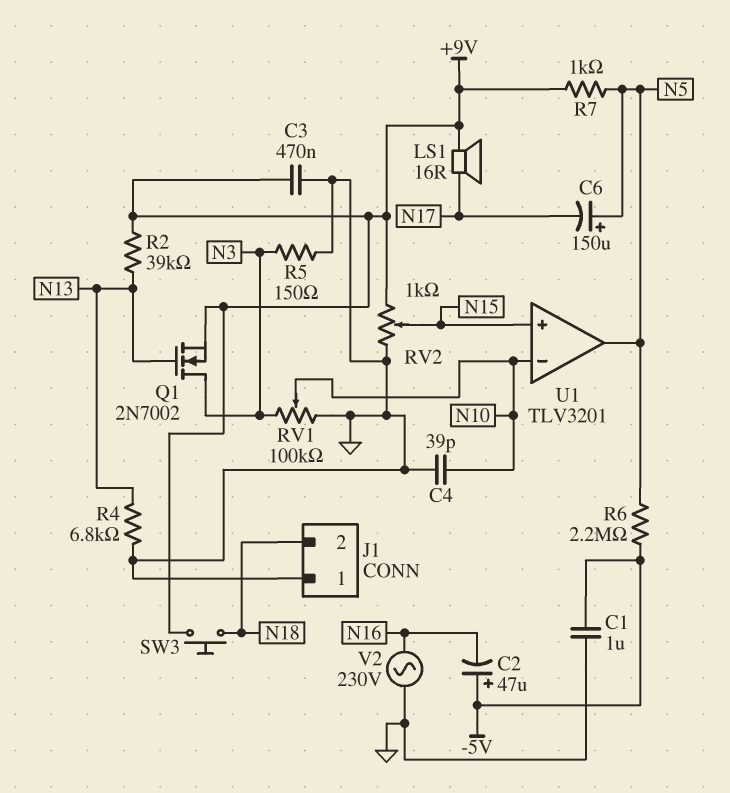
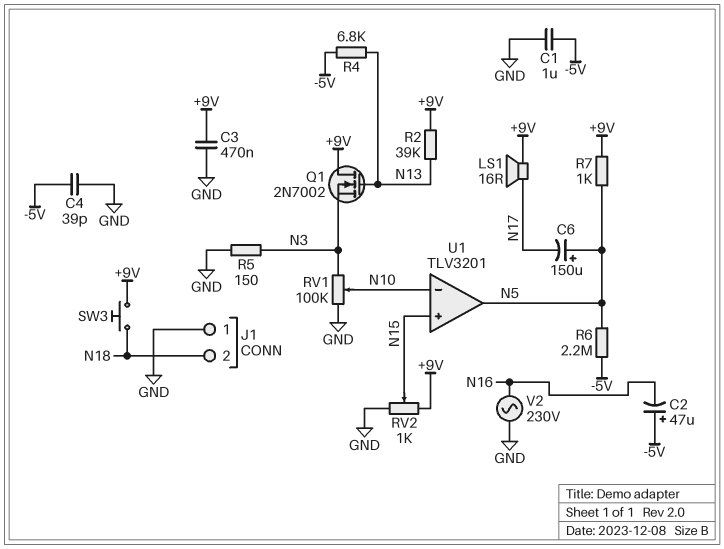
C4: 39pF (GND, N10) -> 39pF (-5V, GND)
Q1: NMOS 2N7002 (G N13, D N3, S +9V) -> NMOS 2N7002 (G N13, D +9V, S N3)
R4: 6.8k (GND, N13) -> 6.8k (-5V, N13)

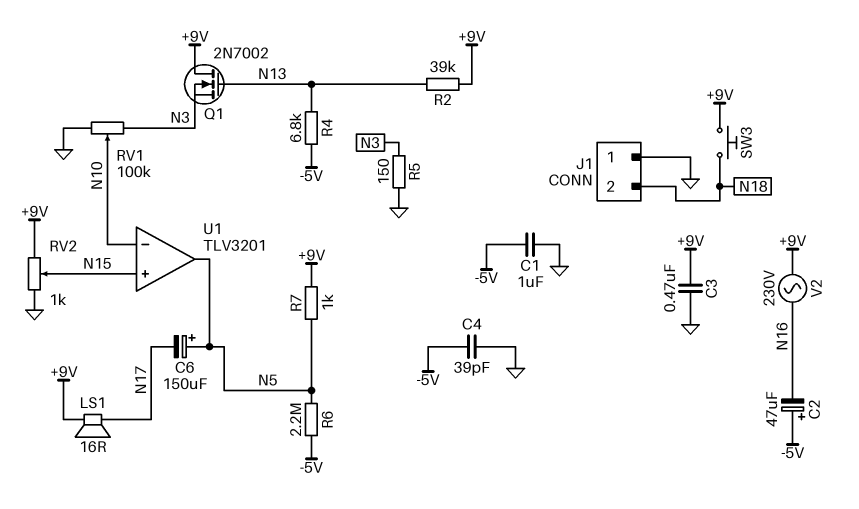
V2: AC 230V (GND, N16) -> AC 230V (+9V, N16)

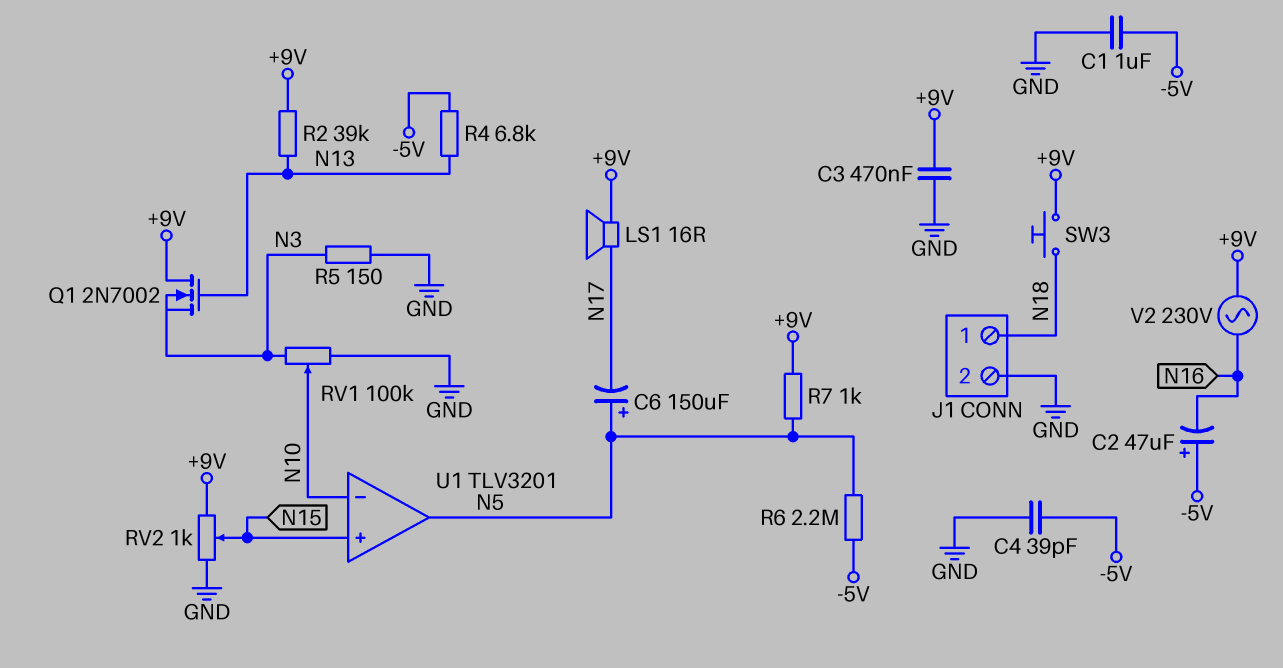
J1 pin 1: GND -> N18
J1 pin 2: N18 -> GND

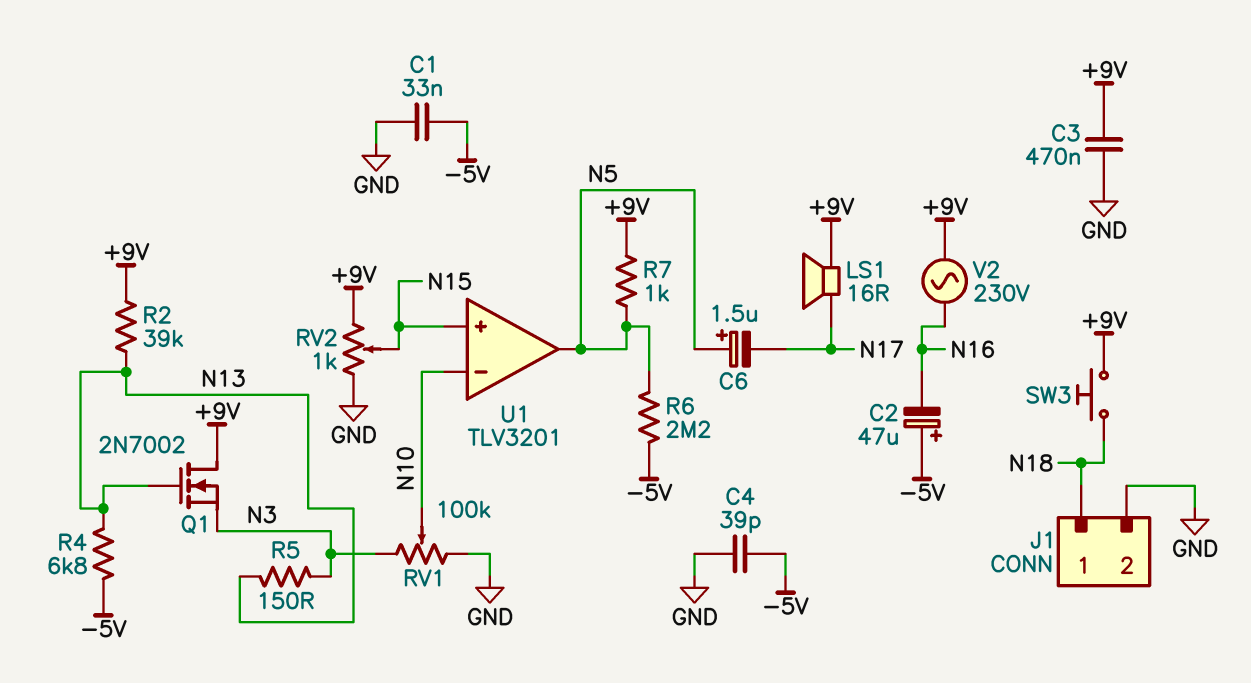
C1: 1uF (-5V, GND) -> 33nF (-5V, GND)
C6: 150uF (plus N5, minus N17) -> 1.5uF (plus N5, minus N17)
R5: 150 (GND, N3) -> 150 (N3, N13)

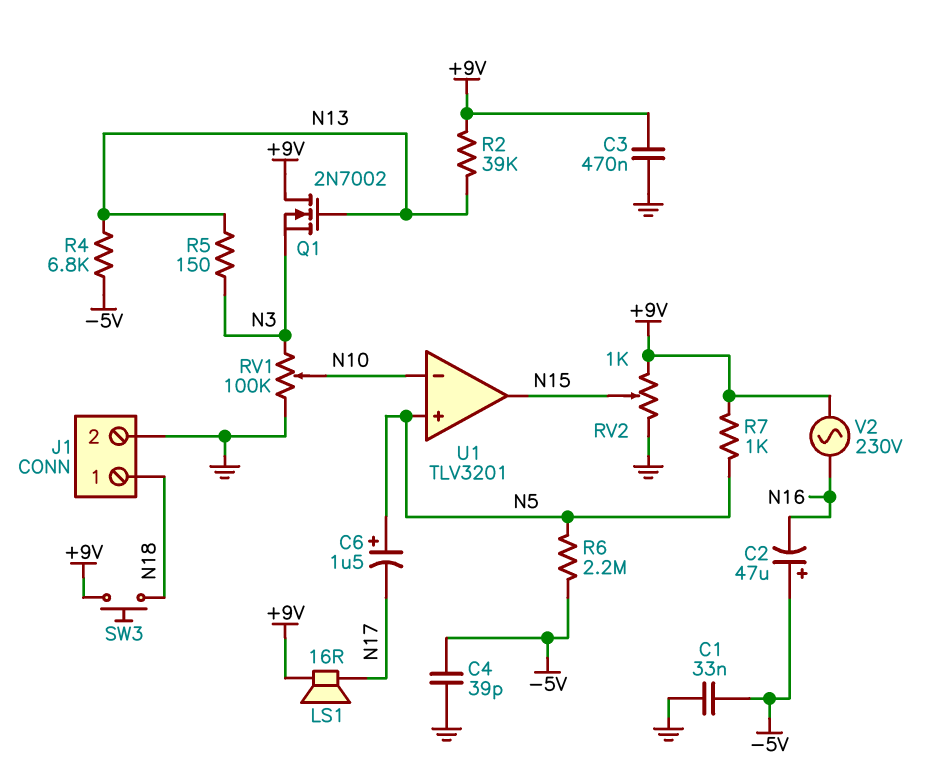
U1 pin in+: N15 -> N5
U1 pin out: N5 -> N15

